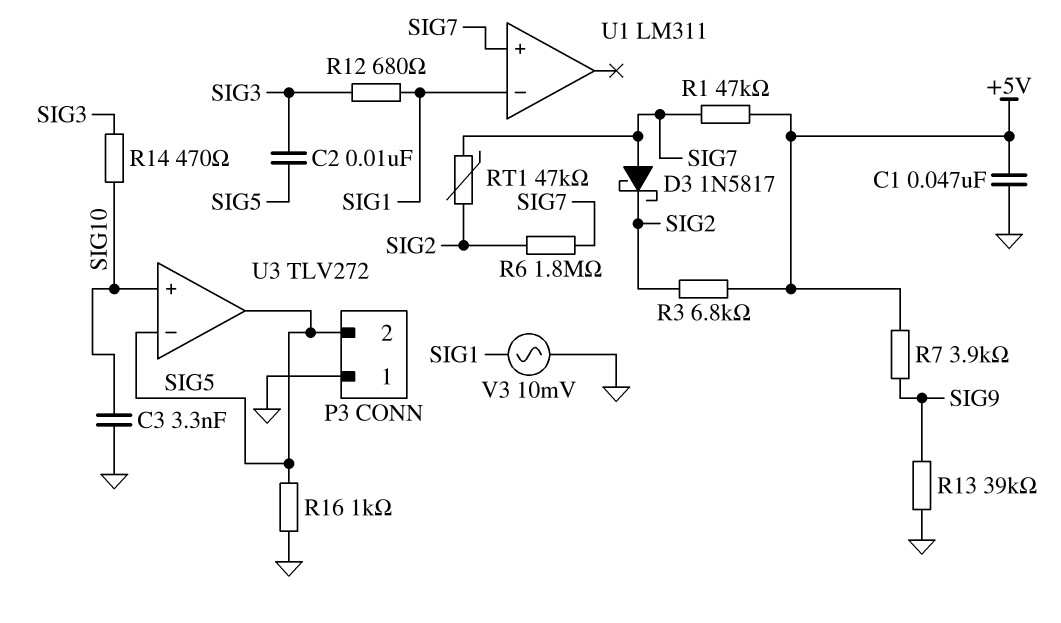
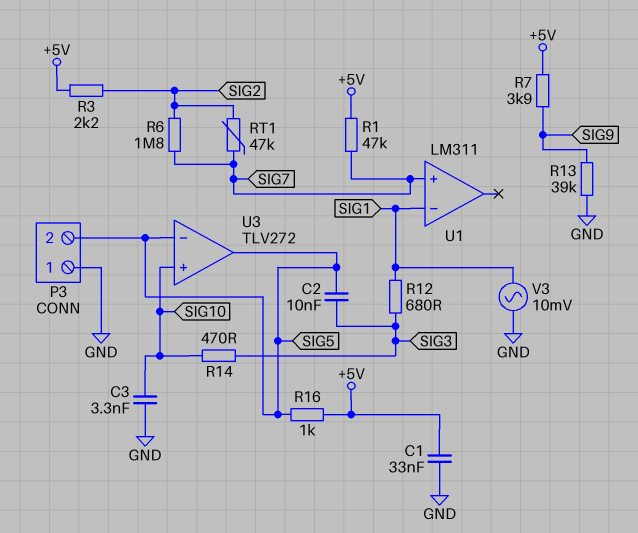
C1: 47nF (+5V, GND) -> 33nF (+5V, GND)
D3: schottky 1N5817 (A SIG7, K SIG2) -> none
R3: 6.8k (+5V, SIG2) -> 2.2k (+5V, SIG2)
R16: 1k (GND, SIG5) -> 1k (+5V, SIG5)

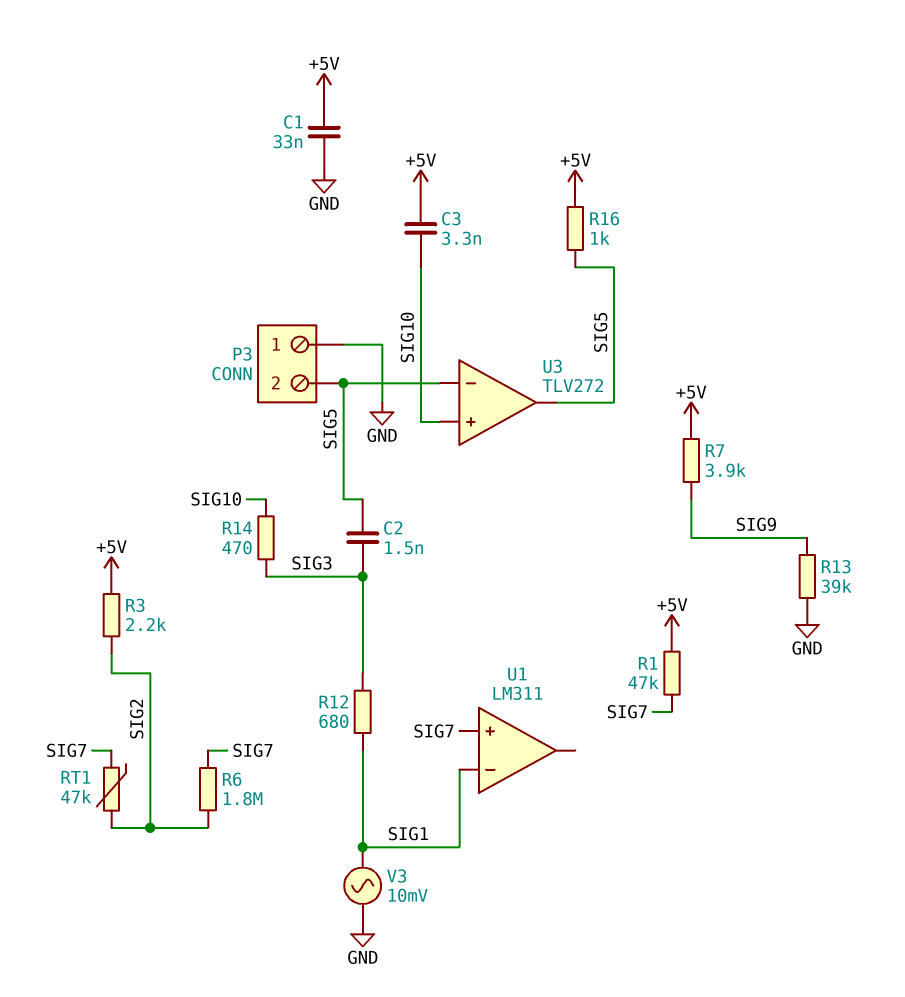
C2: 10nF (SIG3, SIG5) -> 1.5nF (SIG3, SIG5)
C3: 3.3nF (GND, SIG10) -> 3.3nF (+5V, SIG10)

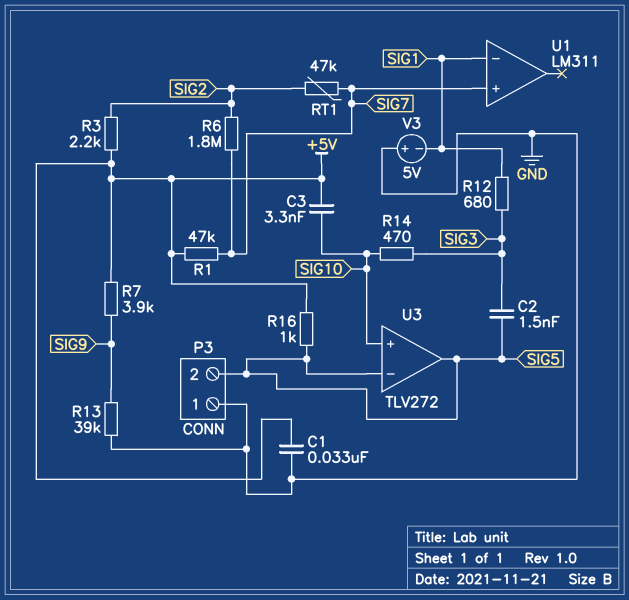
V3: AC 10mV (GND, SIG1) -> 5V (plus GND, minus SIG1)

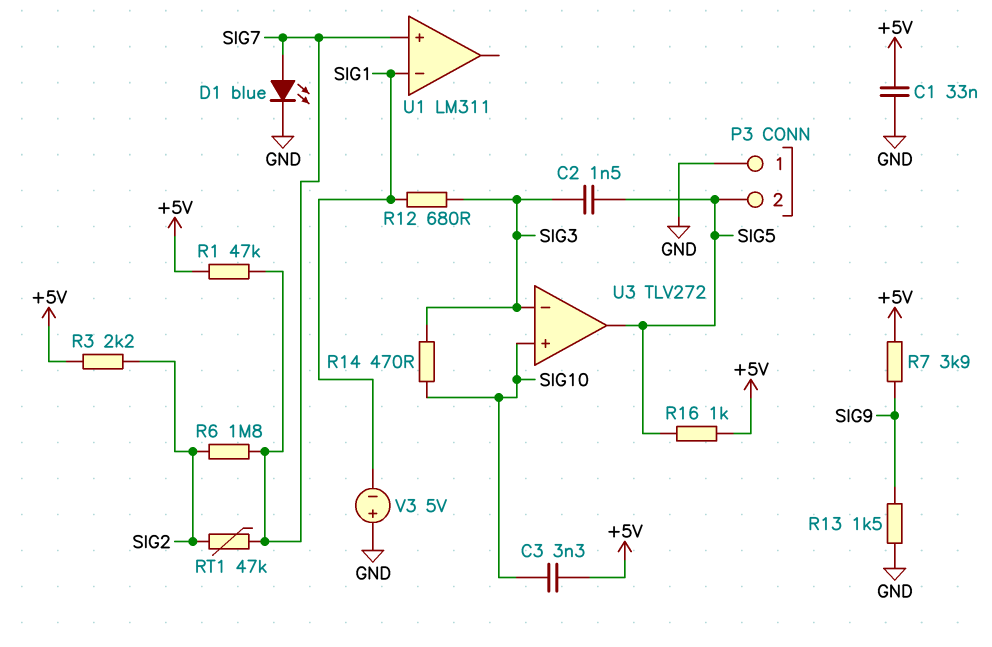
D1: none -> LED blue (A SIG7, K GND)
R13: 39k (GND, SIG9) -> 1.5k (GND, SIG9)
U3 pin in-: SIG5 -> SIG3

